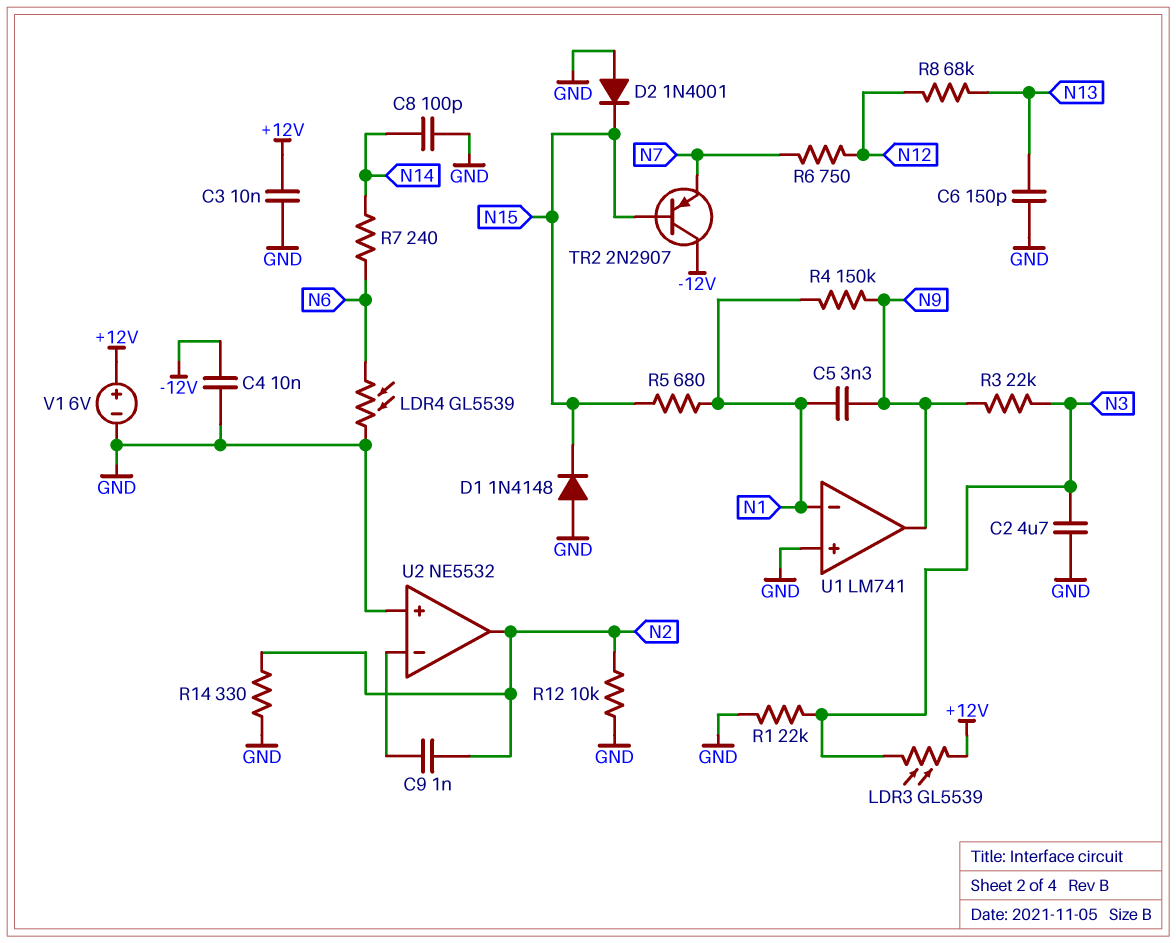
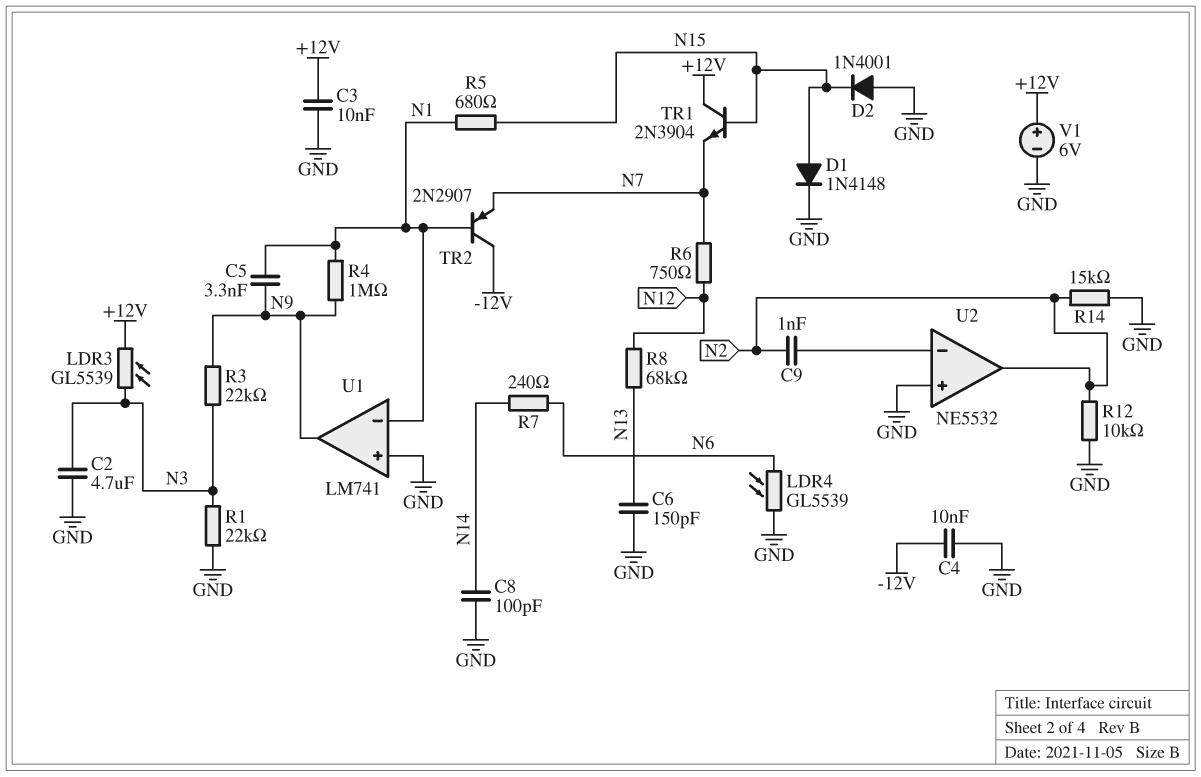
D1: diode 1N4148 (A GND, K N15) -> diode 1N4148 (A N15, K GND)
R4: 150k (N1, N9) -> 1M (N1, N9)
R14: 330 (GND, N2) -> 15k (GND, N2)
TR1: none -> NPN 2N3904 (B N15, C +12V, E N7)
TR2: PNP 2N2907 (B N15, C -12V, E N7) -> PNP 2N2907 (B N1, C -12V, E N7)

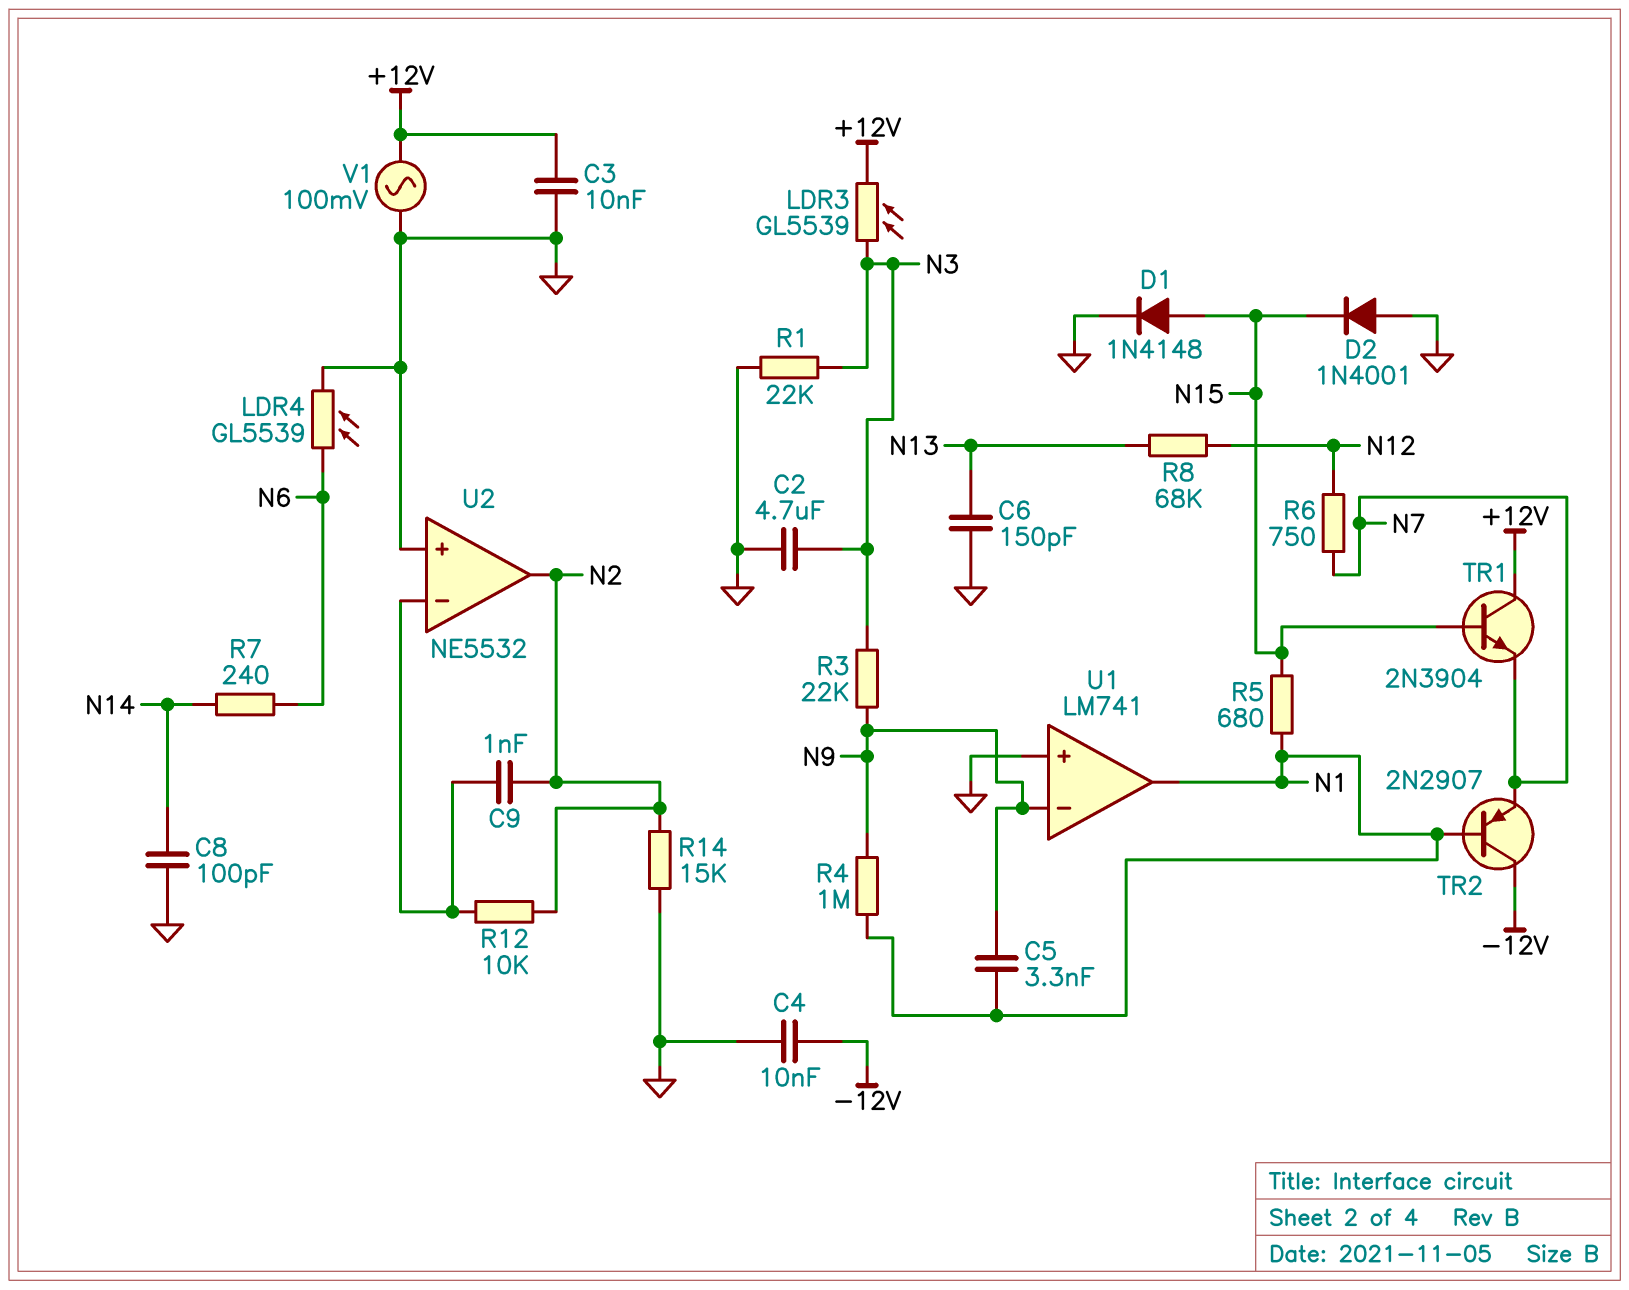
R12: 10k (GND, N2) -> 10k (N2, U2/in-)
U1 pin in-: N1 -> N9
U1 pin out: N9 -> N1
V1: 6V (plus +12V, minus GND) -> AC 100mV (+12V, GND)

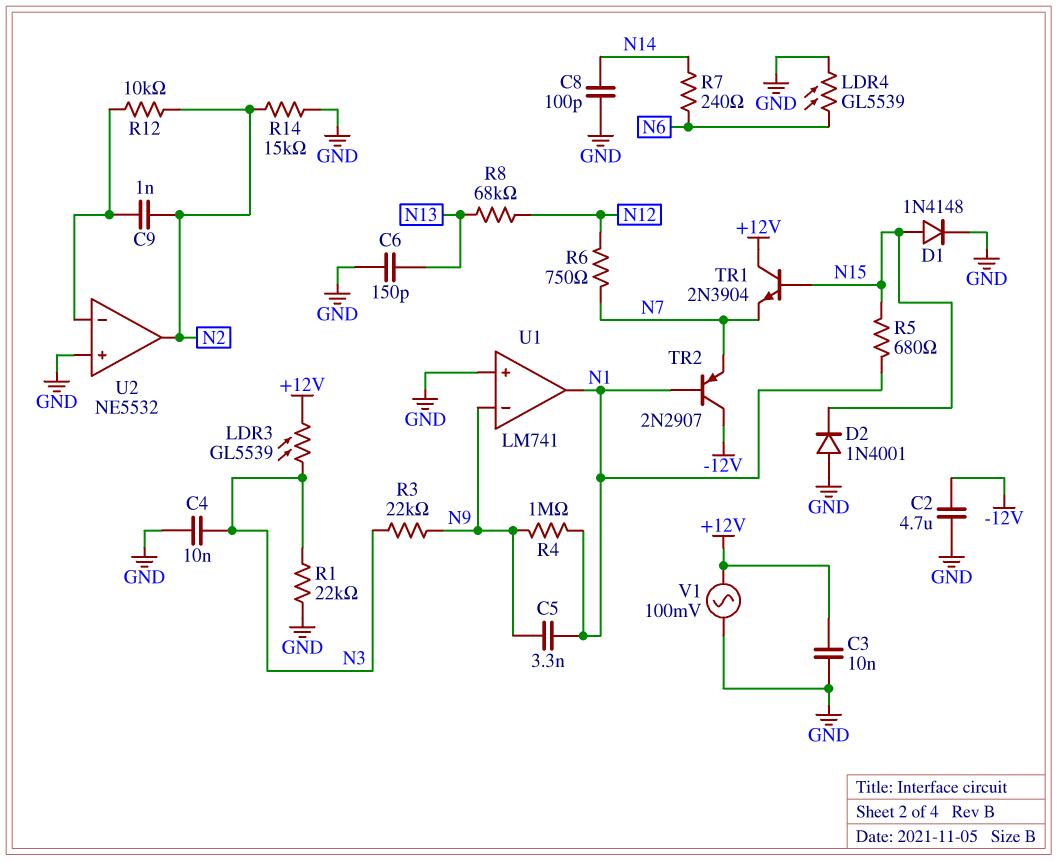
C2: 4.7uF (GND, N3) -> 4.7uF (-12V, GND)
C4: 10nF (-12V, GND) -> 10nF (GND, N3)

